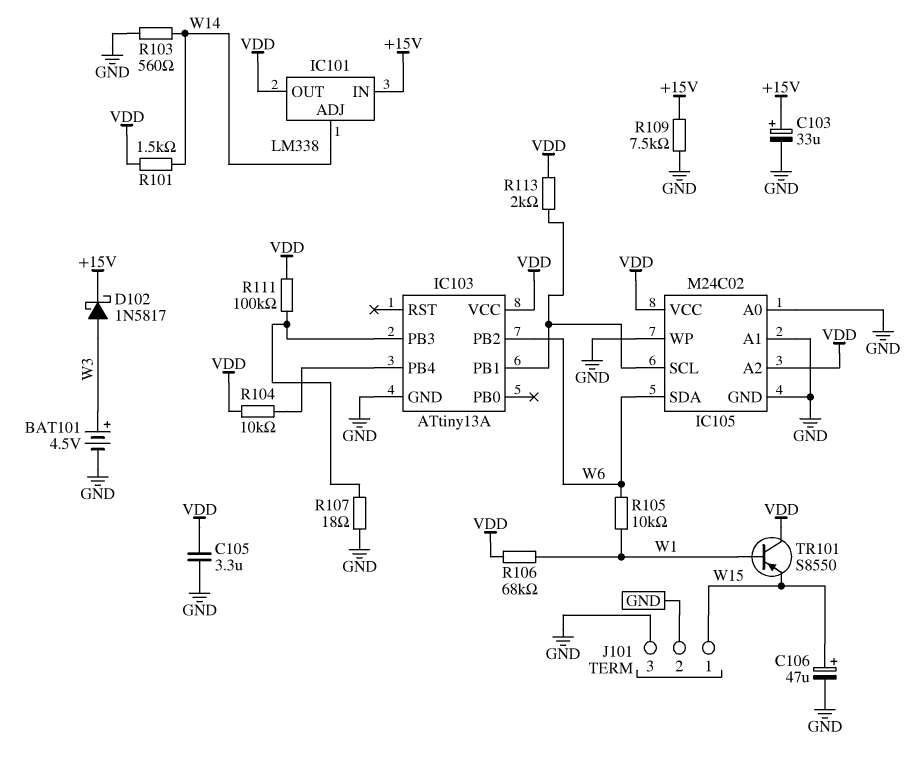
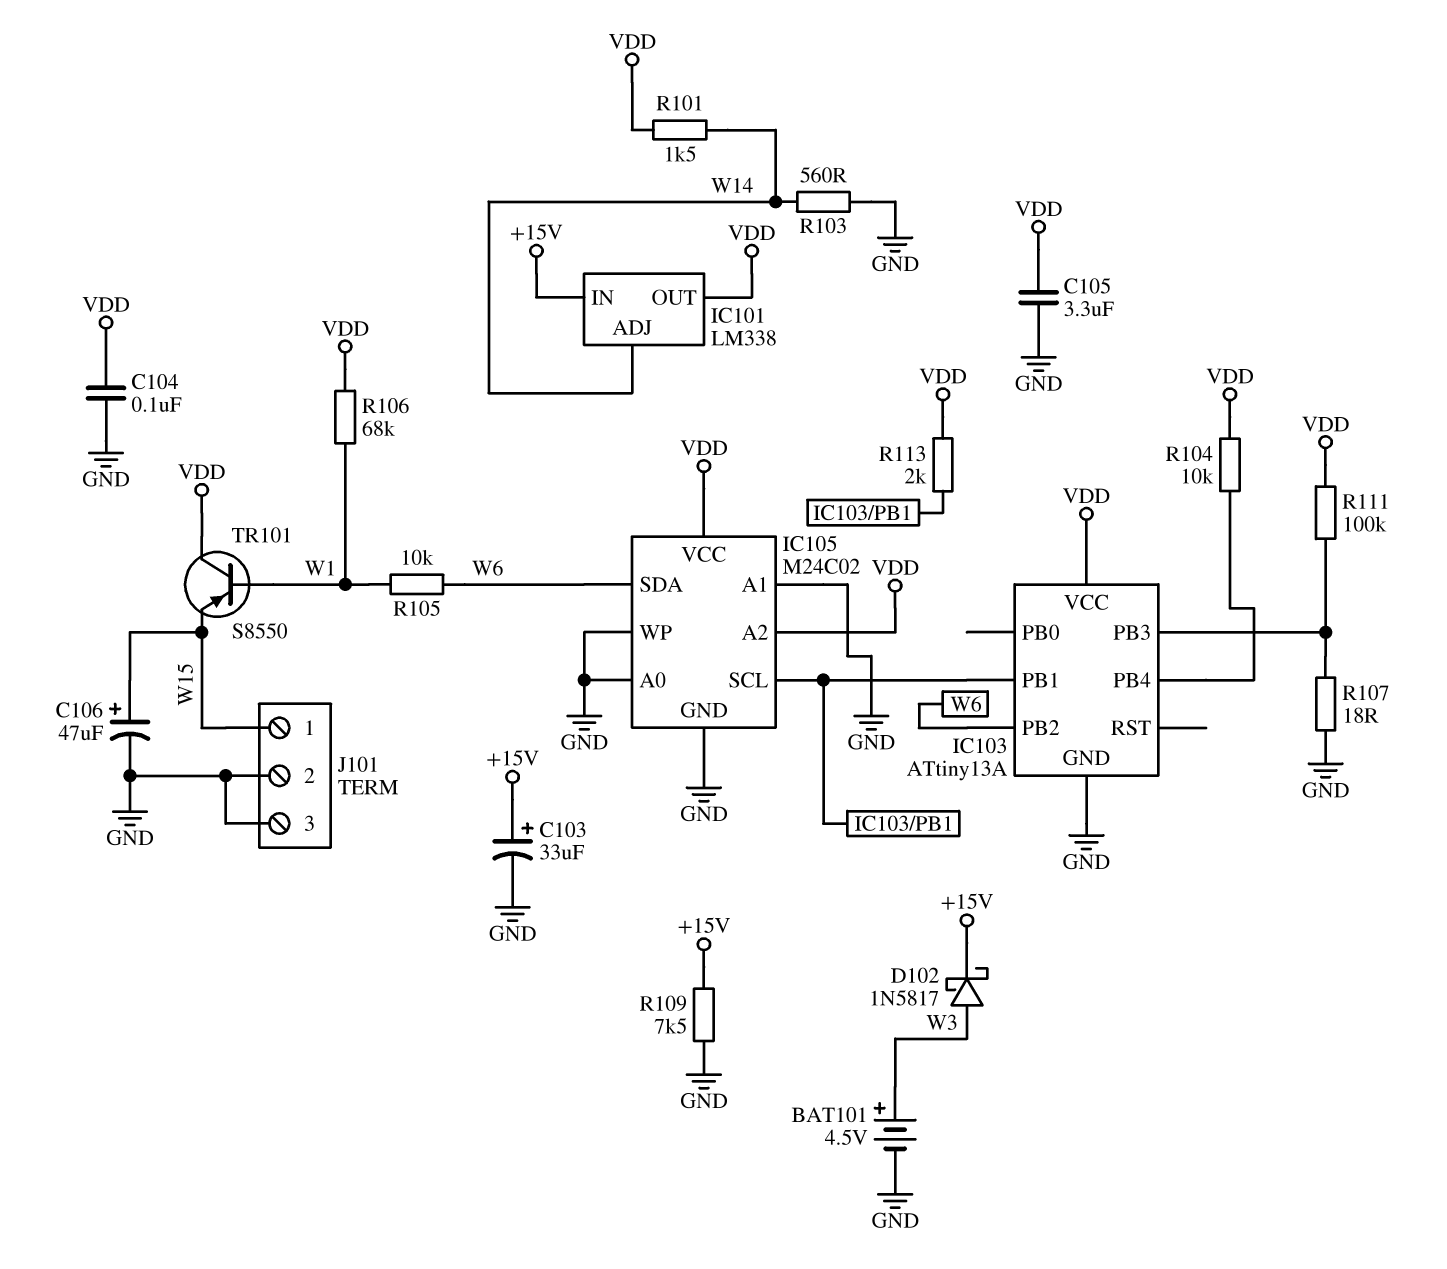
C104: none -> 100nF (GND, VDD)

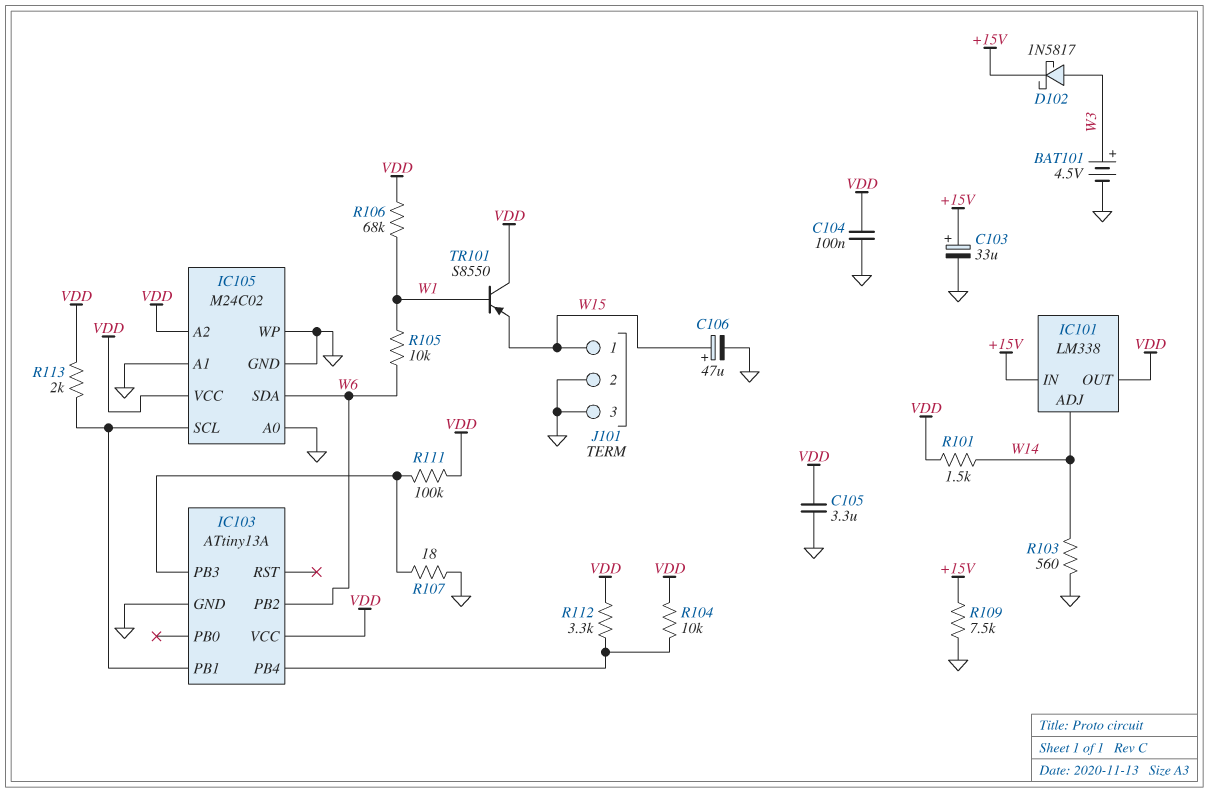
R112: none -> 3.3k (IC103/PB4, VDD)

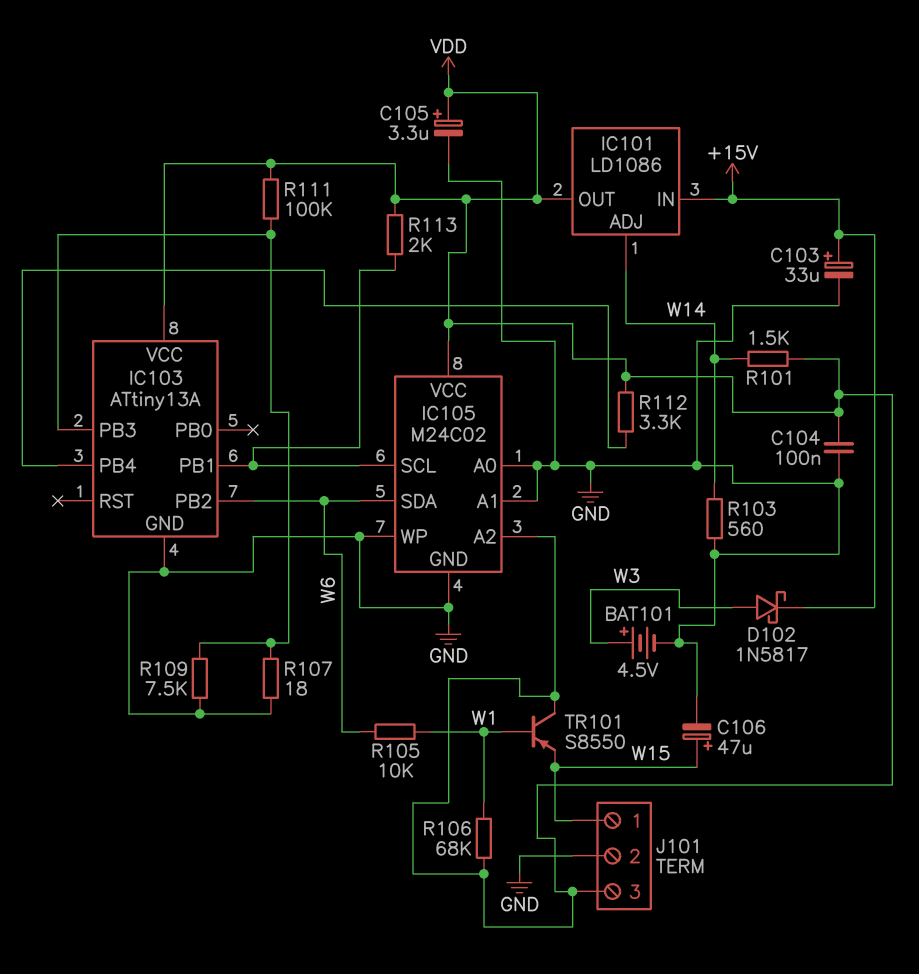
C105: 3.3uF (GND, VDD) -> 3.3uF (plus VDD, minus GND)
IC101: LM338 -> LD1086
J101 pin 3: GND -> VDD
R104: 10k (IC103/PB4, VDD) -> none
R109: 7.5k (+15V, GND) -> 7.5k (GND, IC103/PB3)

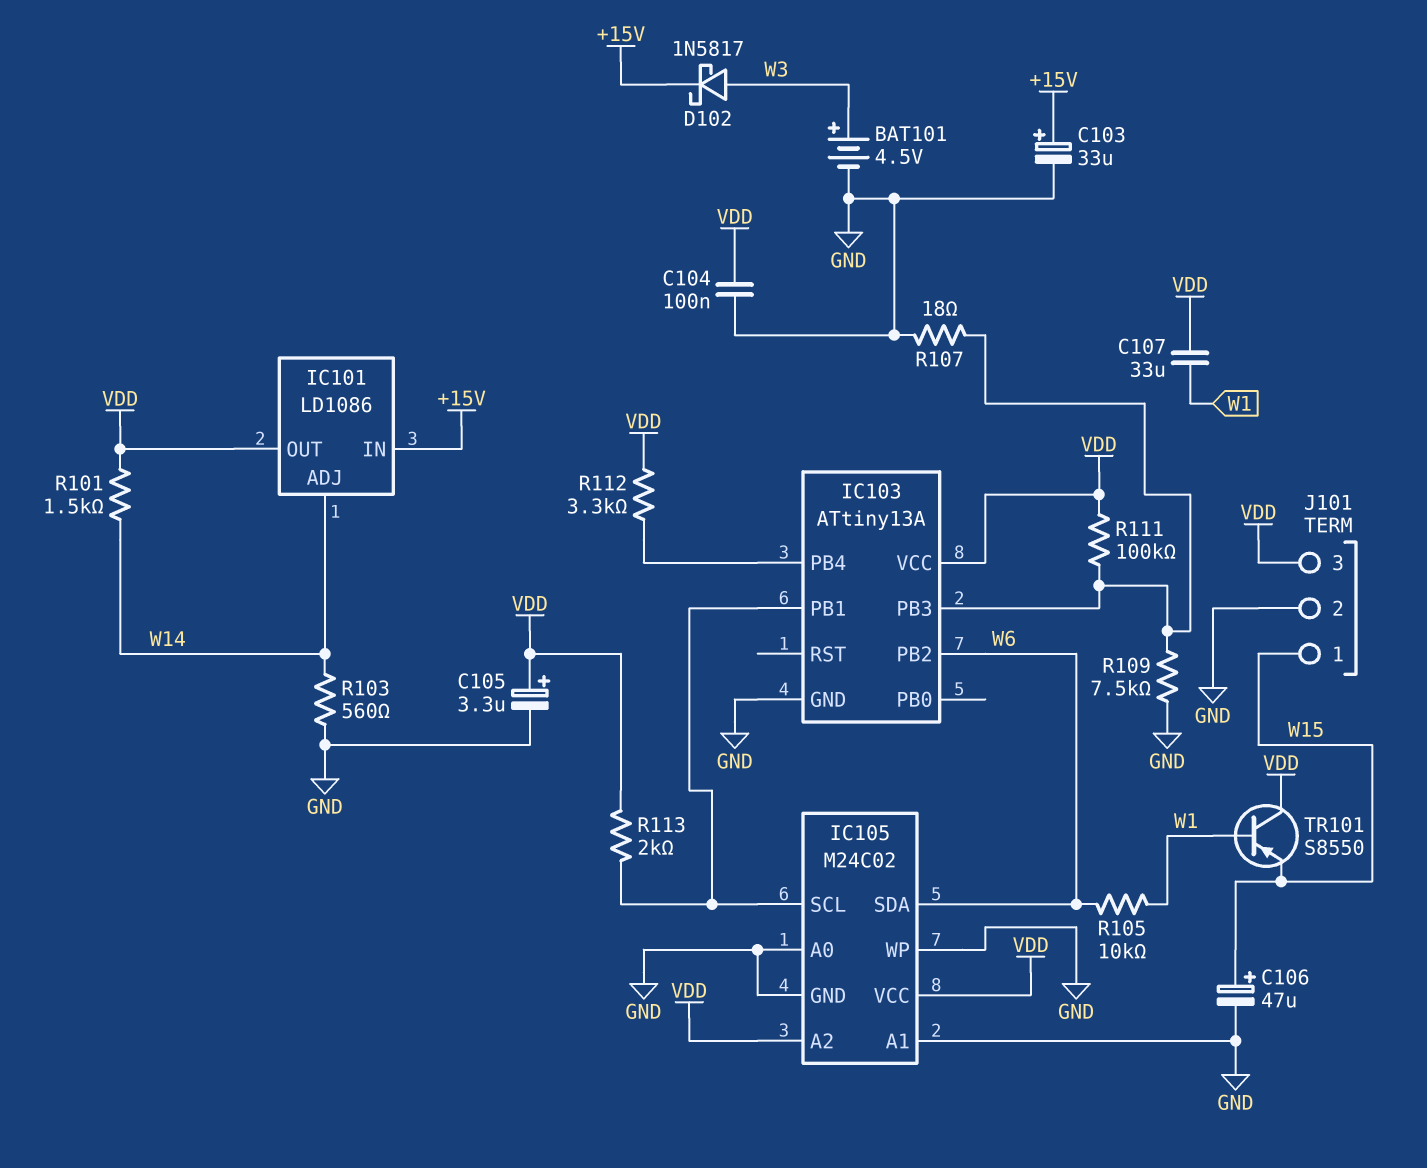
C107: none -> 33uF (VDD, W1)
R106: 68k (VDD, W1) -> none

